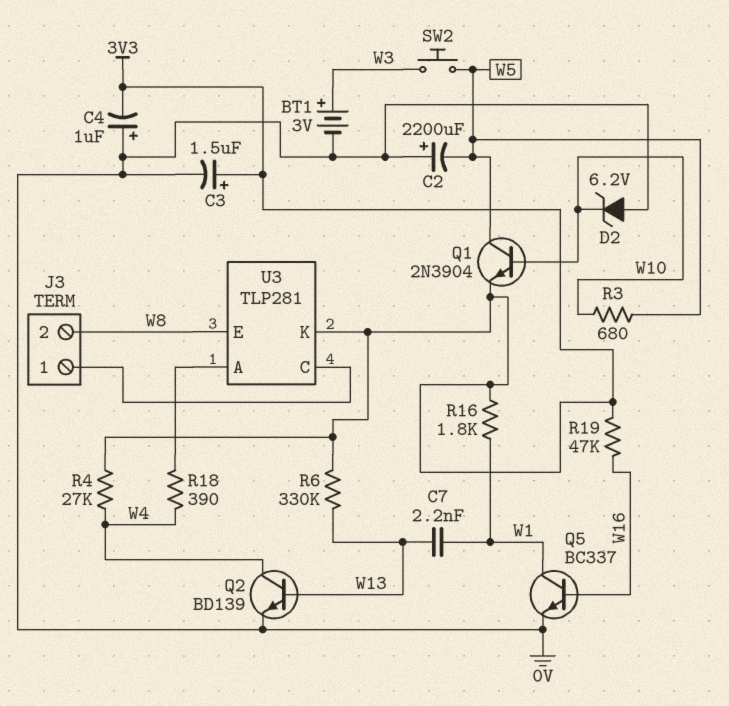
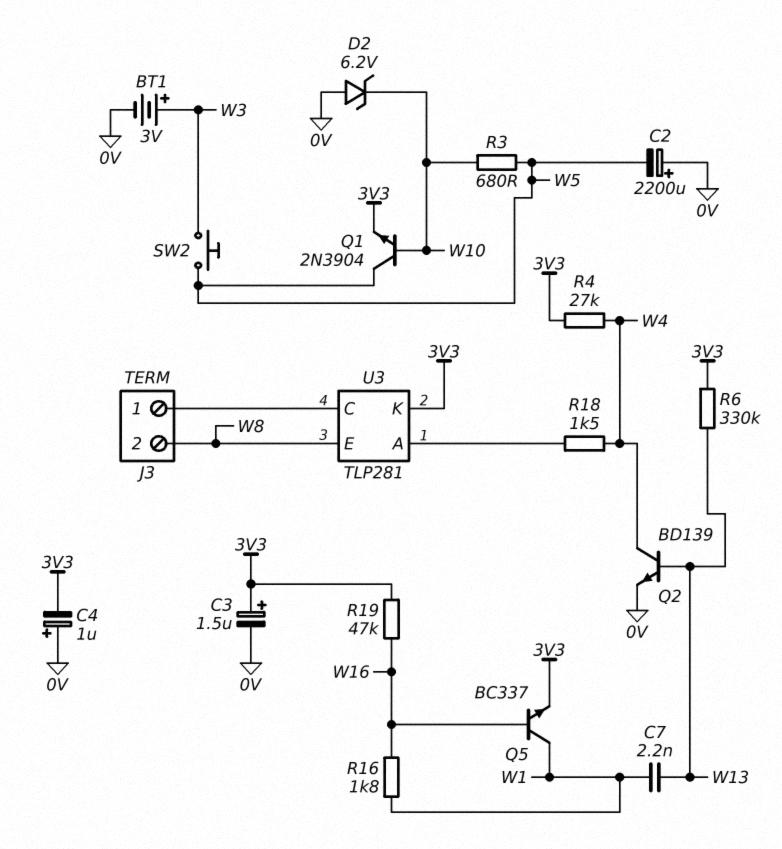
Q5: NPN BC337 (B W16, C W1, E 0V) -> NPN BC337 (B W16, C W1, E 3V3)
R16: 1.8k (3V3, W1) -> 1.8k (W1, W16)
R18: 390 (U3/A, W4) -> 1.5k (U3/A, W4)

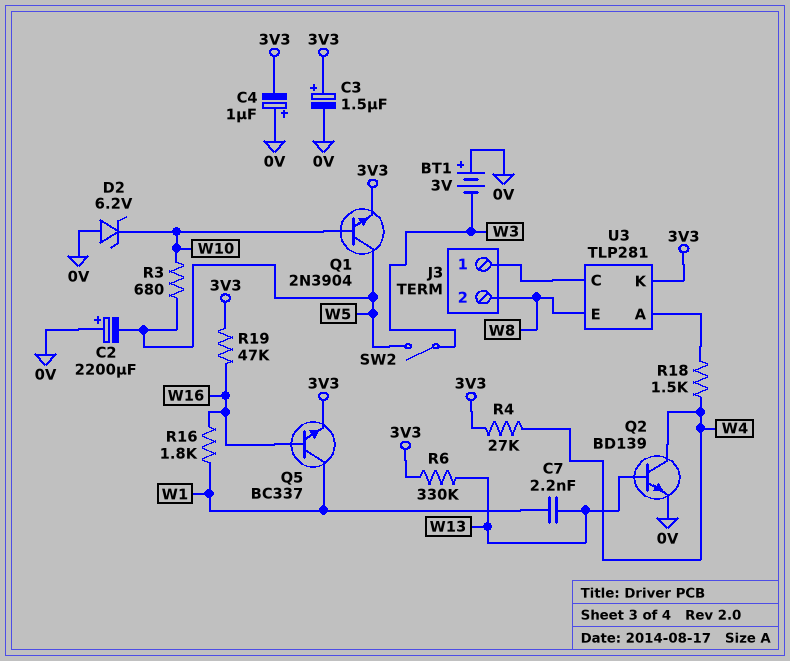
BT1: 3V (plus W3, minus 0V) -> 3V (plus 0V, minus W3)
SW2: button (W3, W5) -> switch (W3, W5)

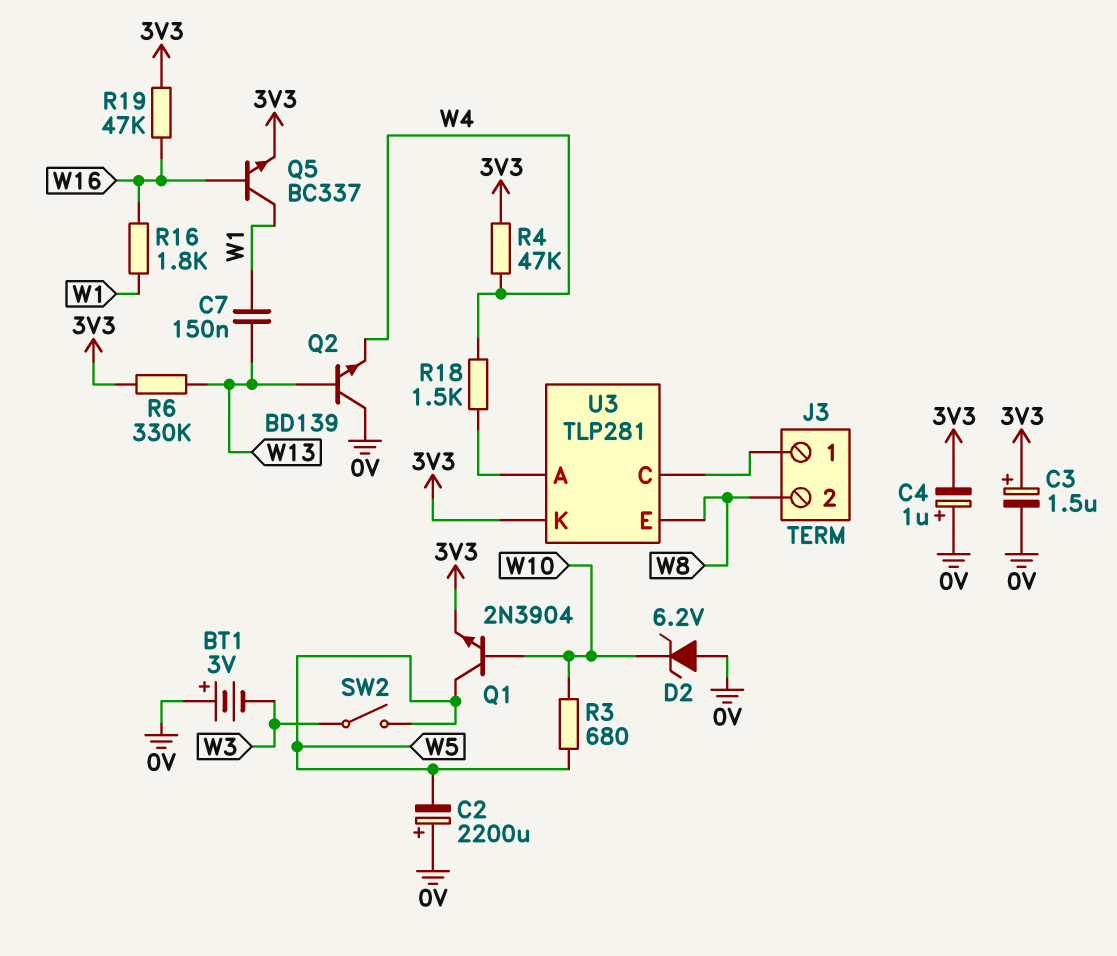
C7: 2.2nF (W1, W13) -> 150nF (W1, W13)
Q2: NPN BD139 (B W13, C W4, E 0V) -> NPN BD139 (B W13, C 0V, E W4)
R4: 27k (3V3, W4) -> 47k (3V3, W4)

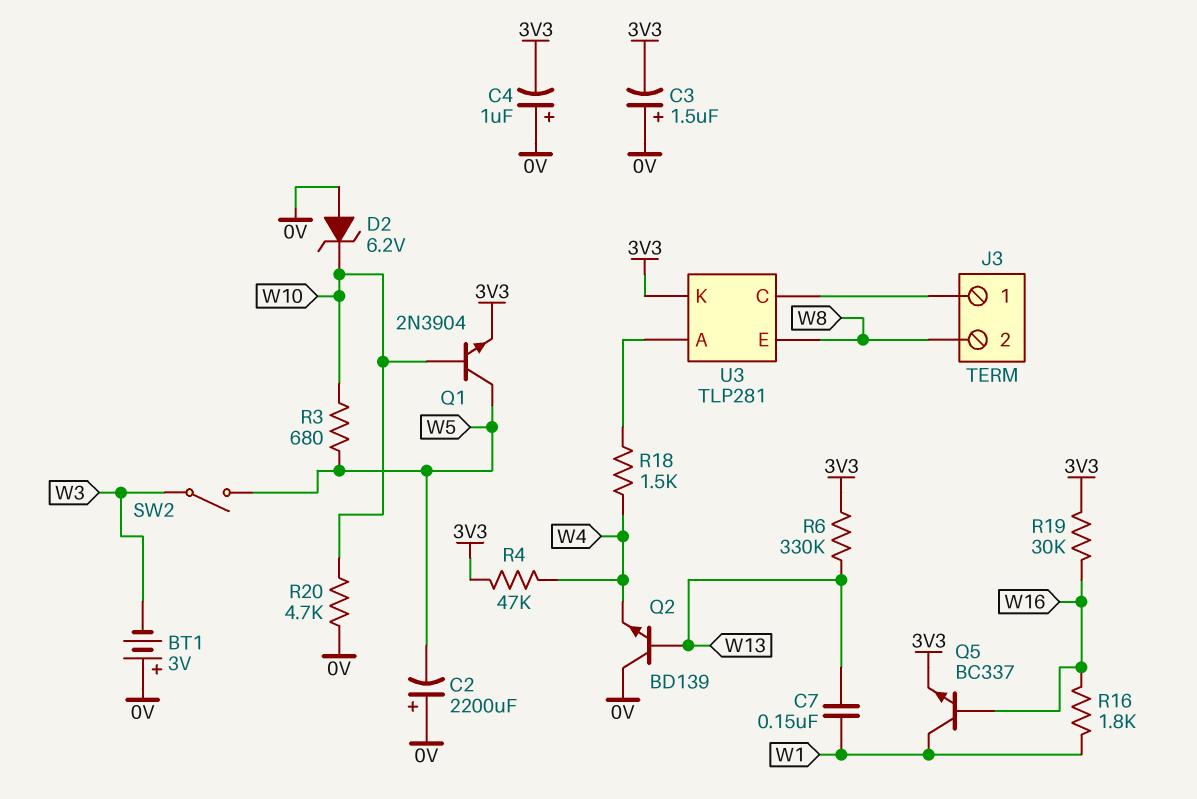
C3: 1.5uF (plus 3V3, minus 0V) -> 1.5uF (plus 0V, minus 3V3)
R19: 47k (3V3, W16) -> 30k (3V3, W16)
R20: none -> 4.7k (0V, W10)

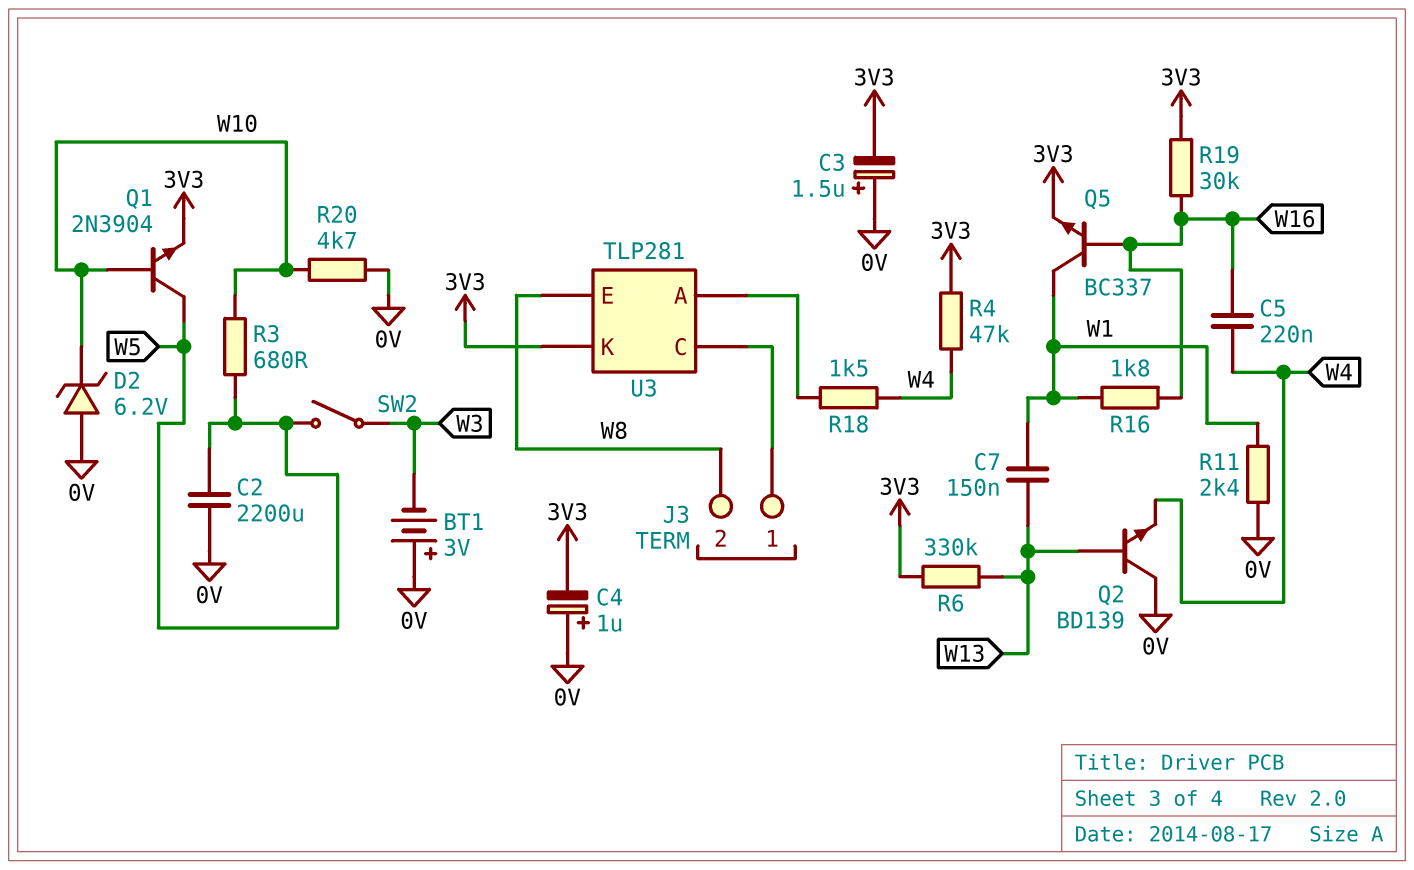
C2: 2200uF (plus 0V, minus W5) -> 2200uF (0V, W5)
C5: none -> 220nF (W4, W16)
R11: none -> 2.4k (0V, W1)

